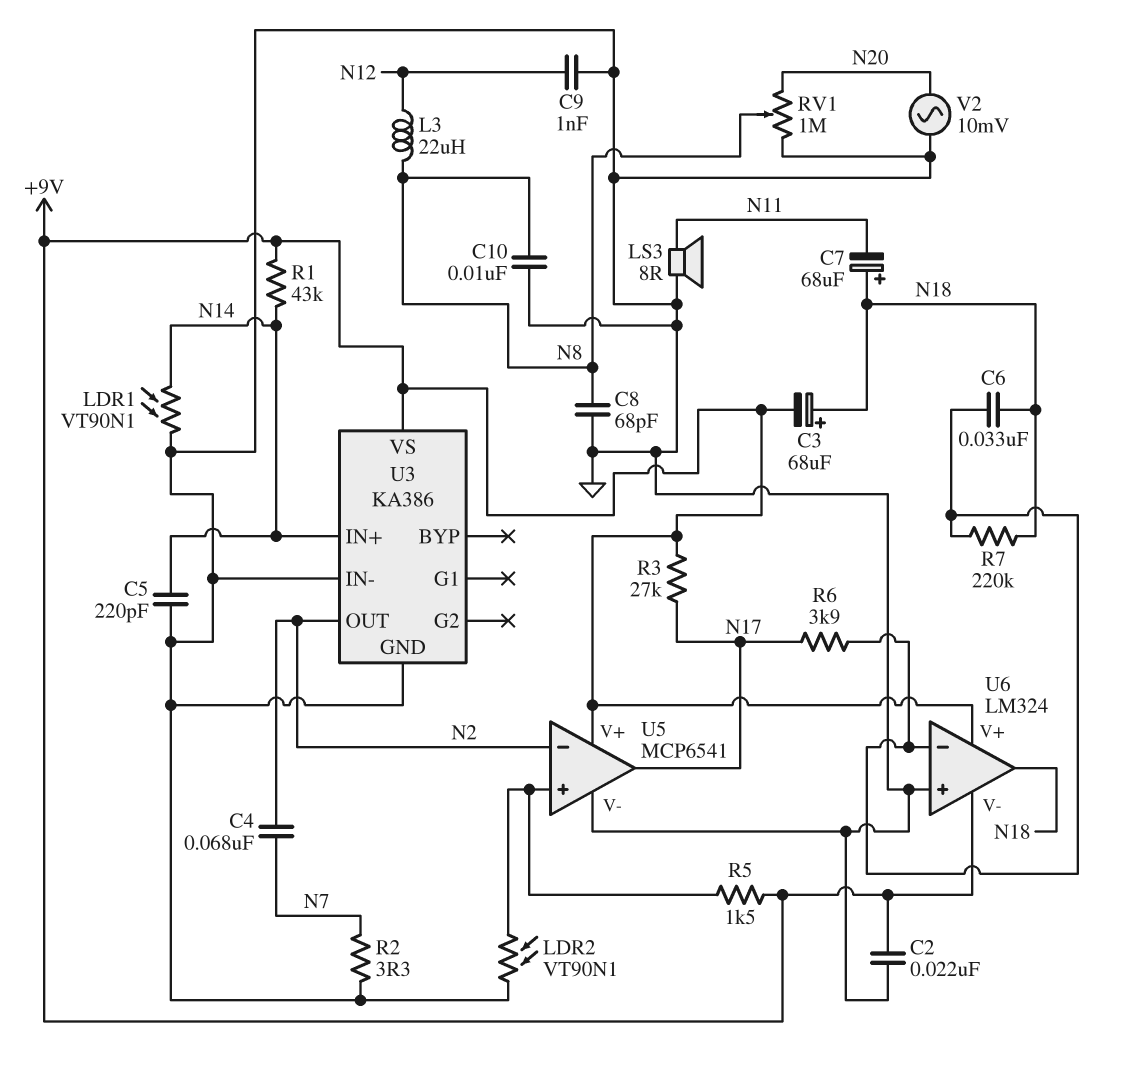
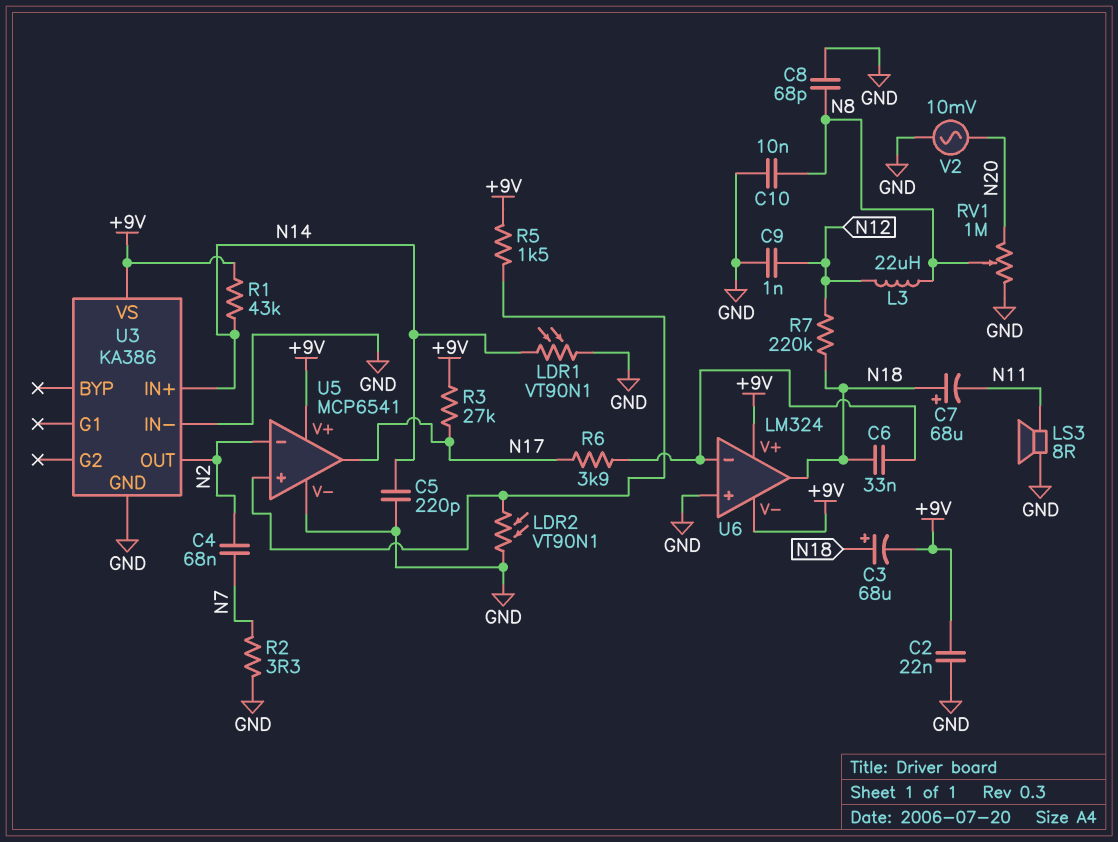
R7: 220k (N18, U6/in-) -> 220k (N12, N18)

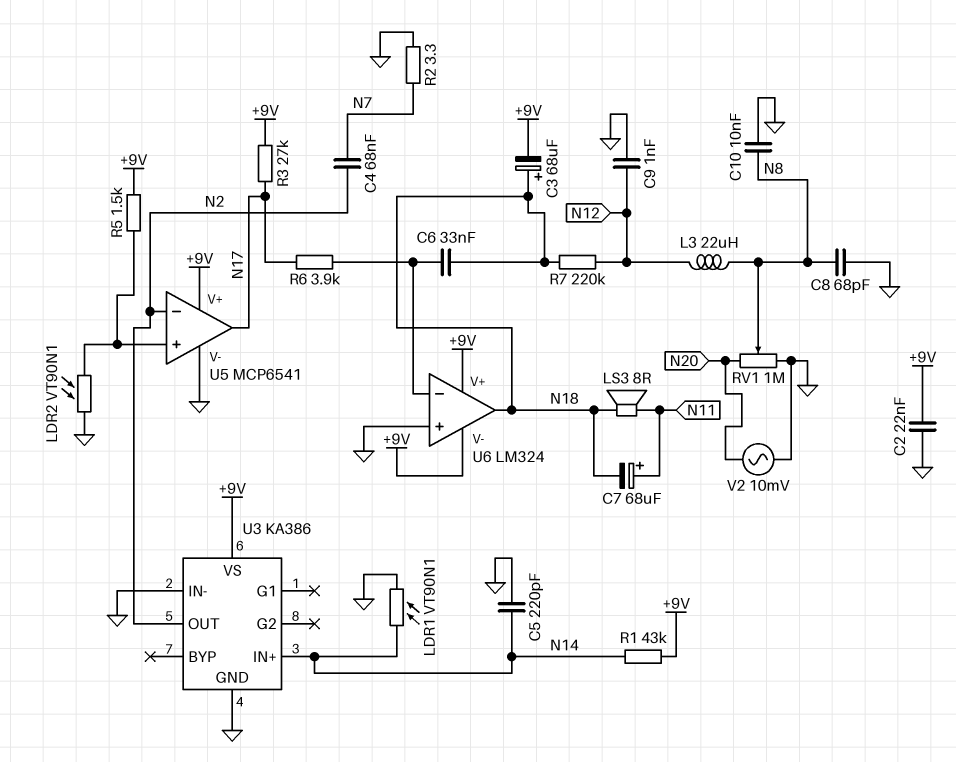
C7: 68uF (plus N18, minus N11) -> 68uF (plus N11, minus N18)
LS3: speaker 8R (GND, N11) -> speaker 8R (N11, N18)

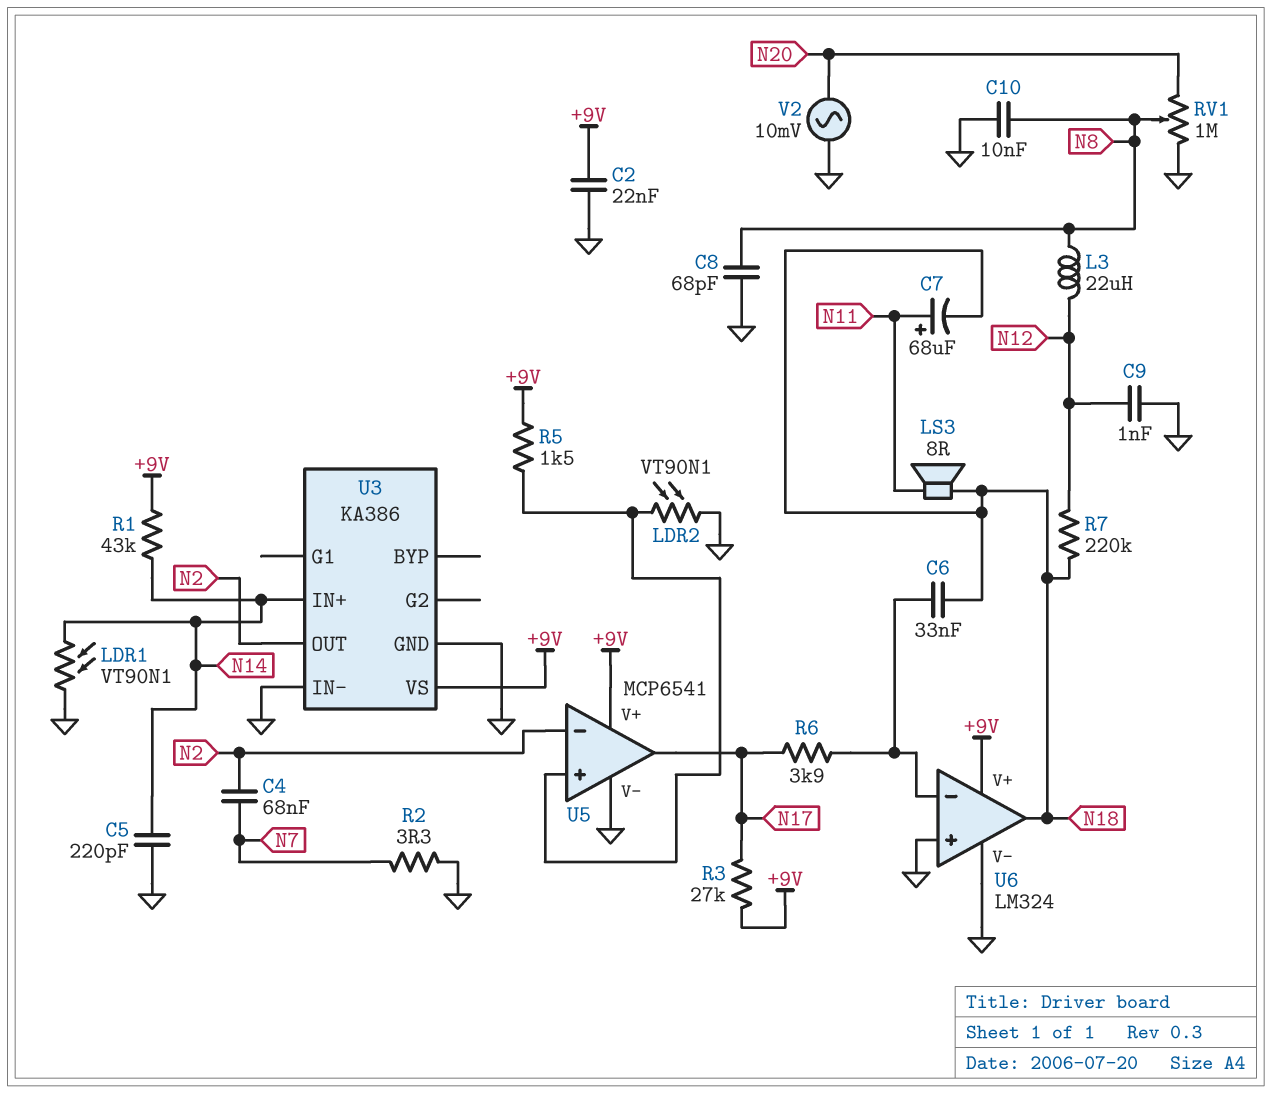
C3: 68uF (plus N18, minus +9V) -> none
U6 pin V-: +9V -> GND

